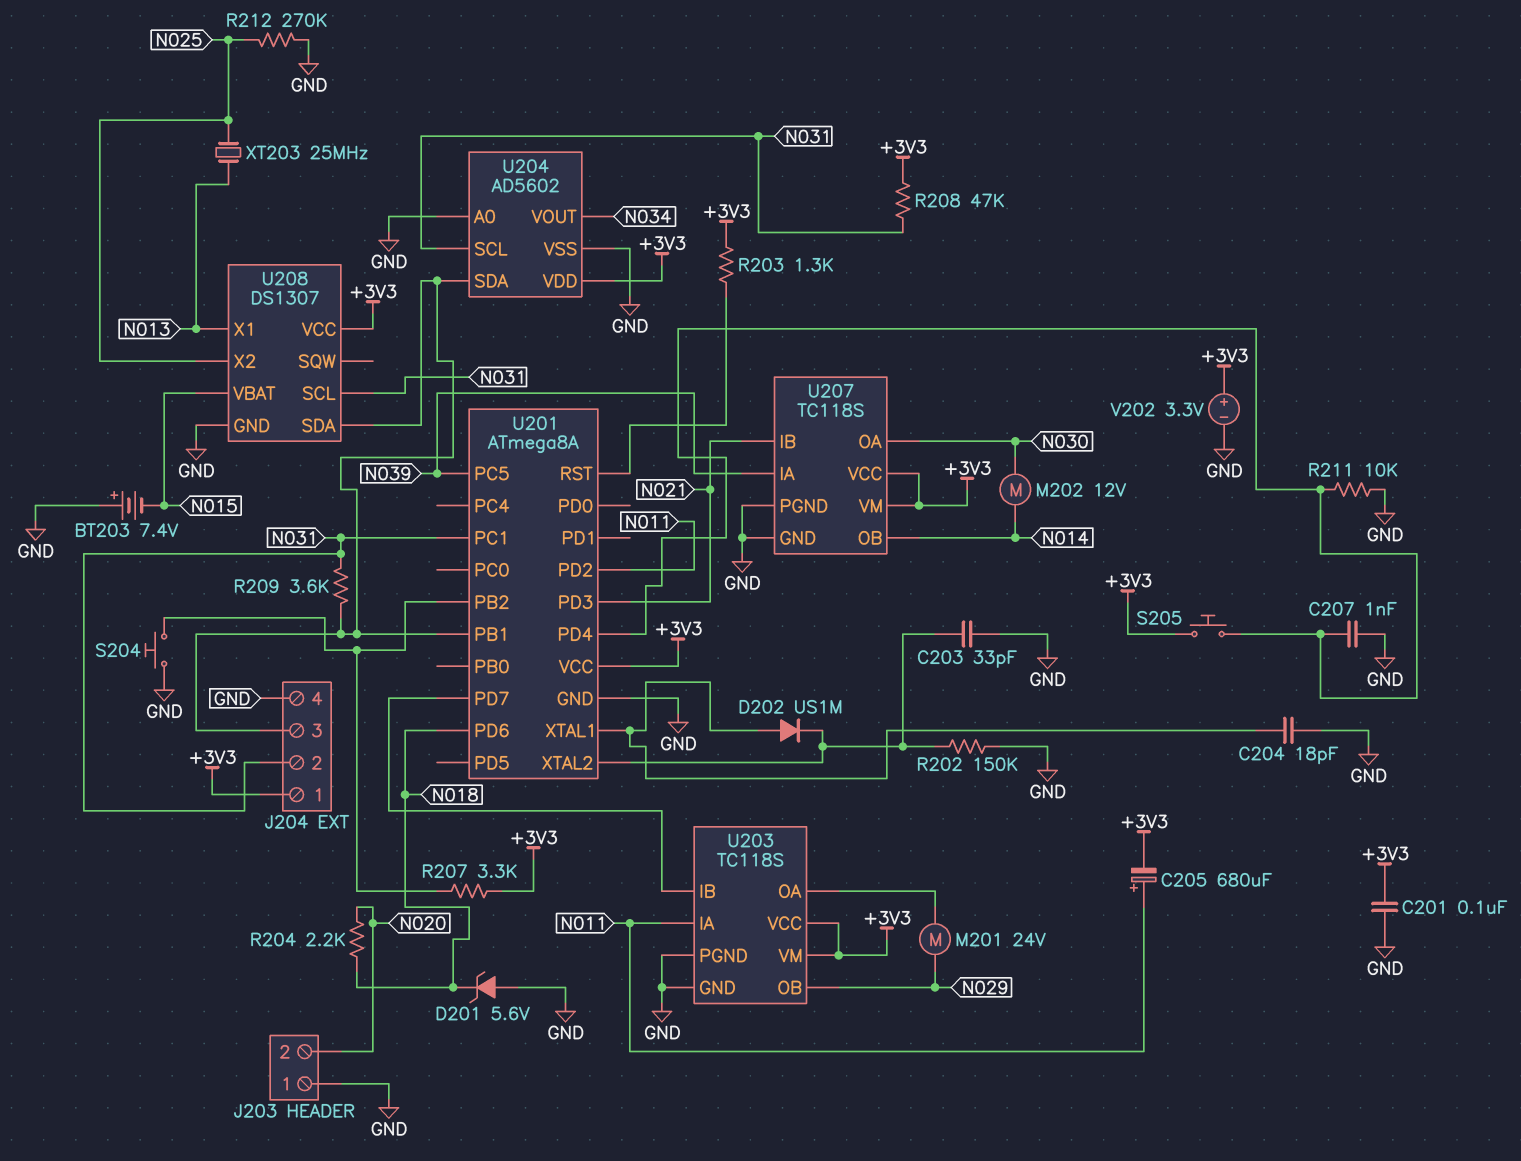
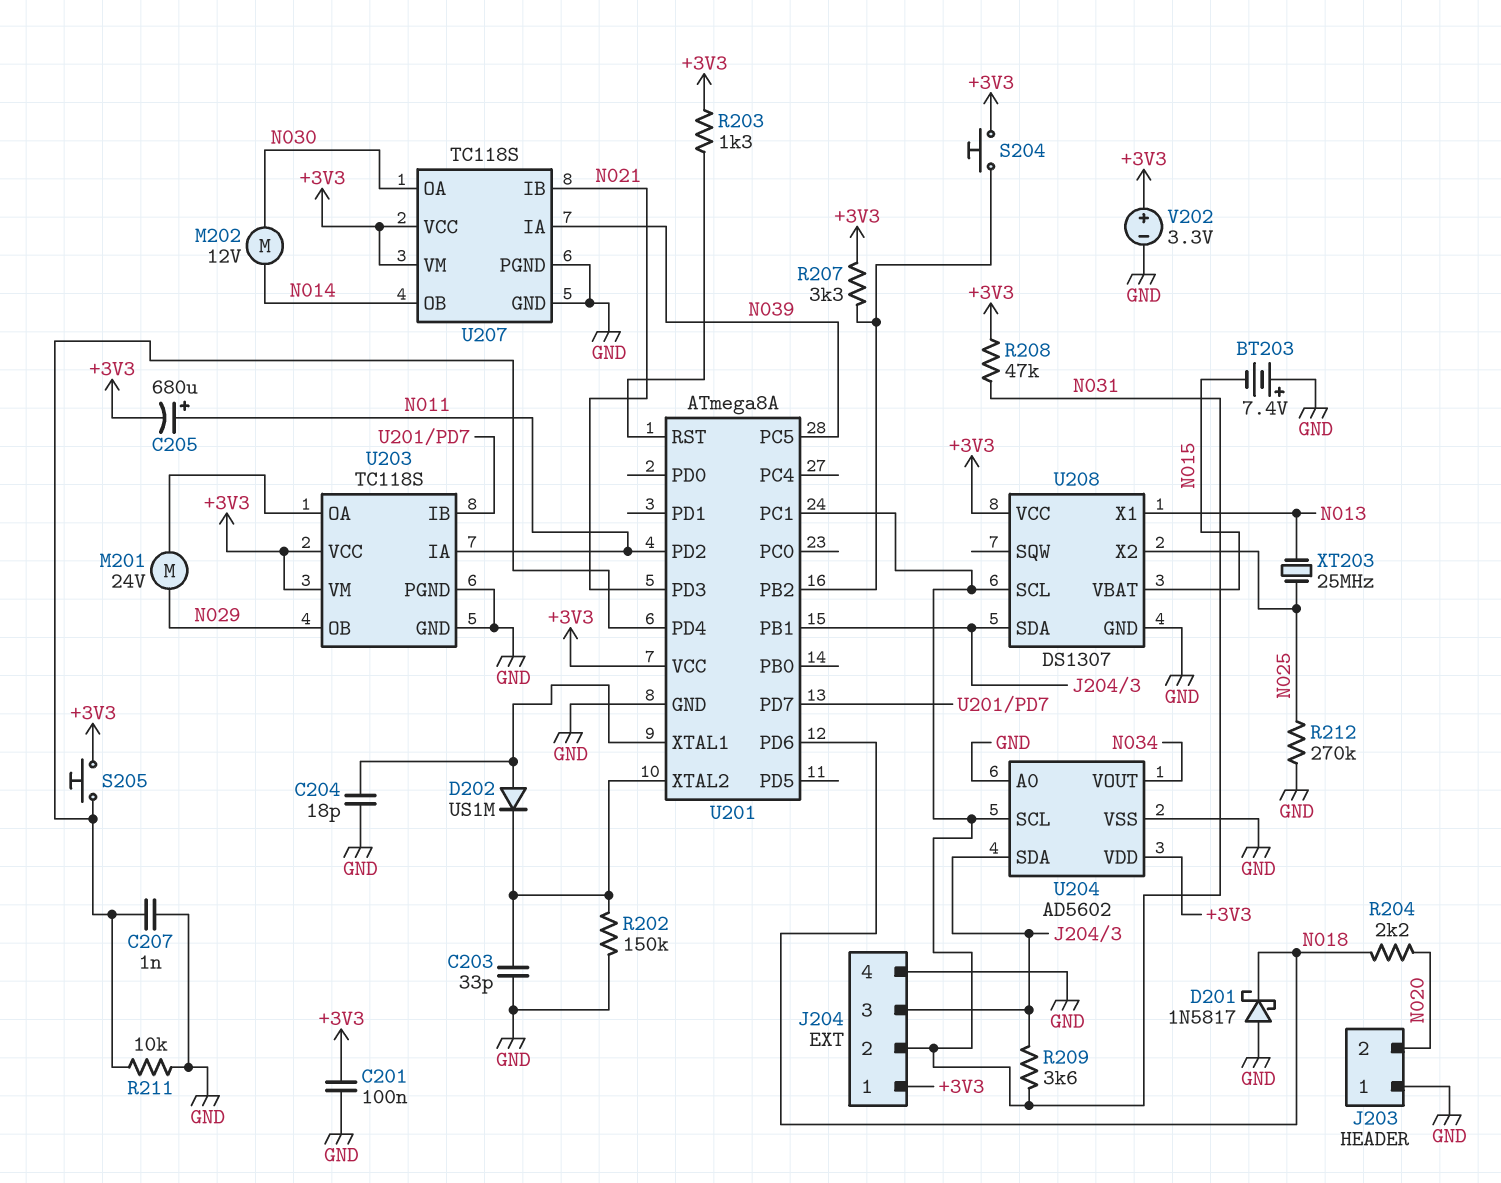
D201: zener 5.6V (A GND, K N018) -> schottky 1N5817 (A GND, K N018)
S204: button (GND, U201/PB2) -> button (+3V3, U201/PB2)

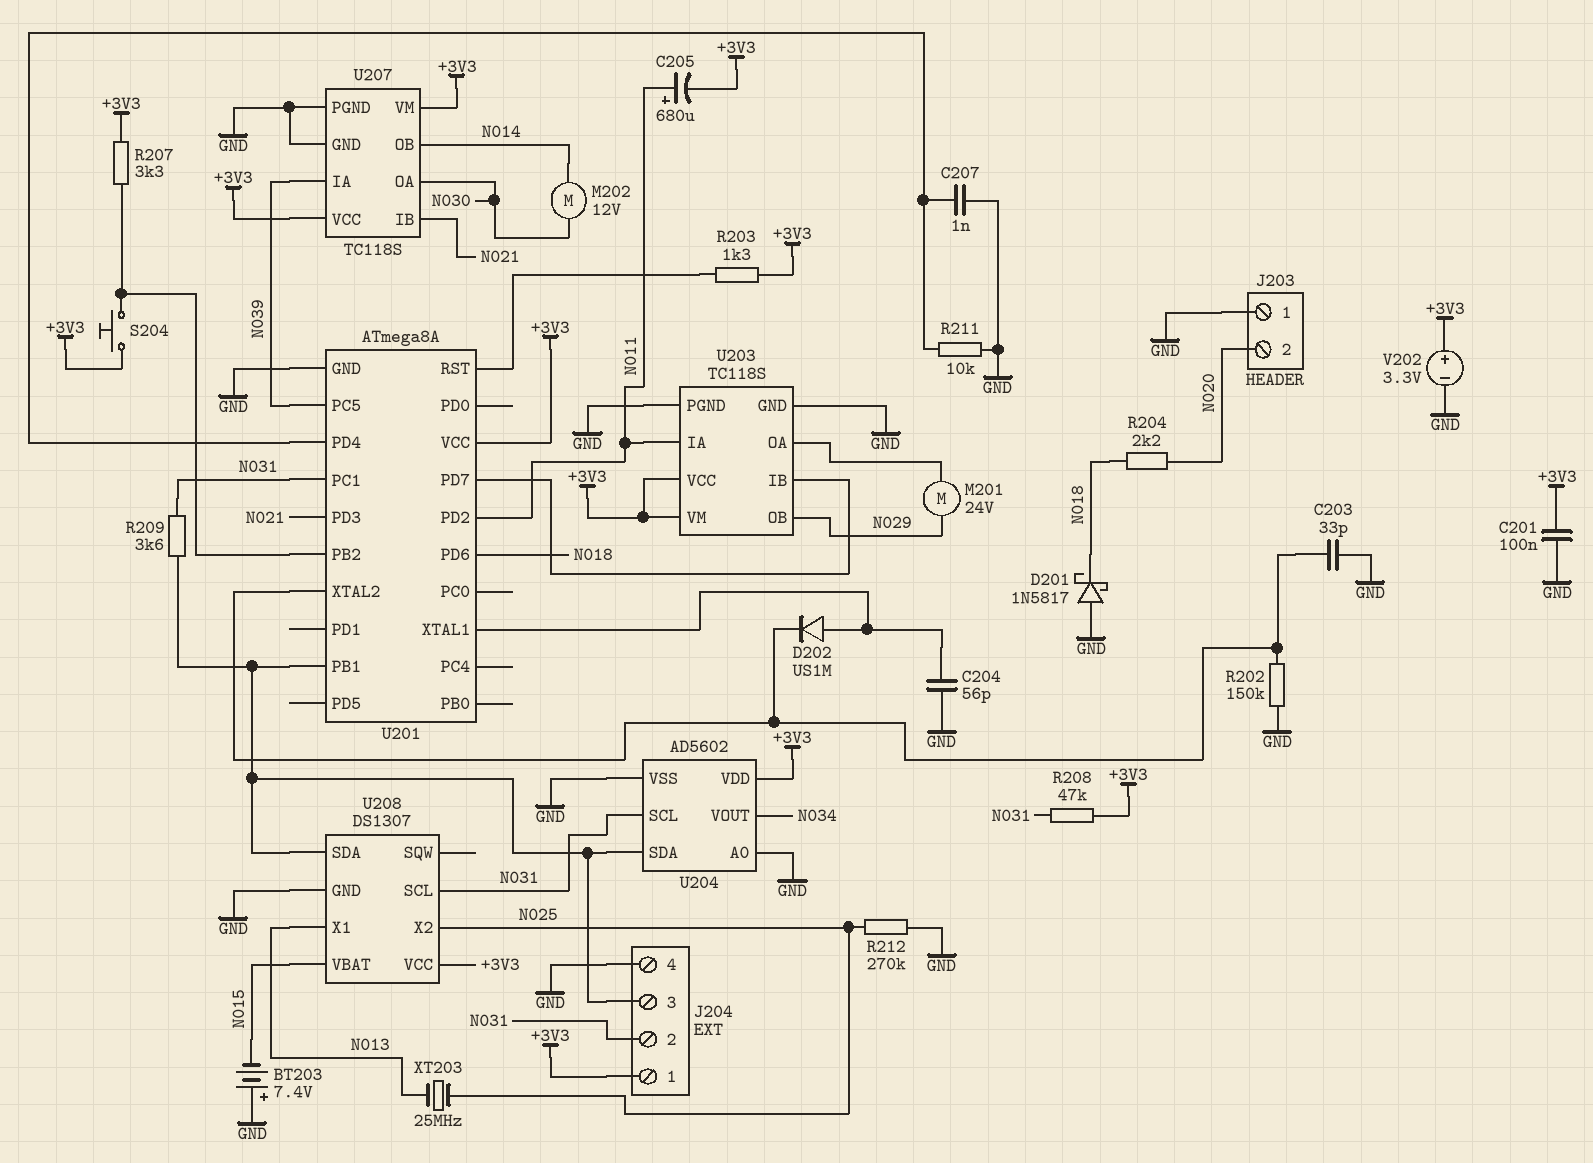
C204: 18pF (GND, U201/XTAL1) -> 56pF (GND, U201/XTAL1)
S205: button (+3V3, U201/PD4) -> none

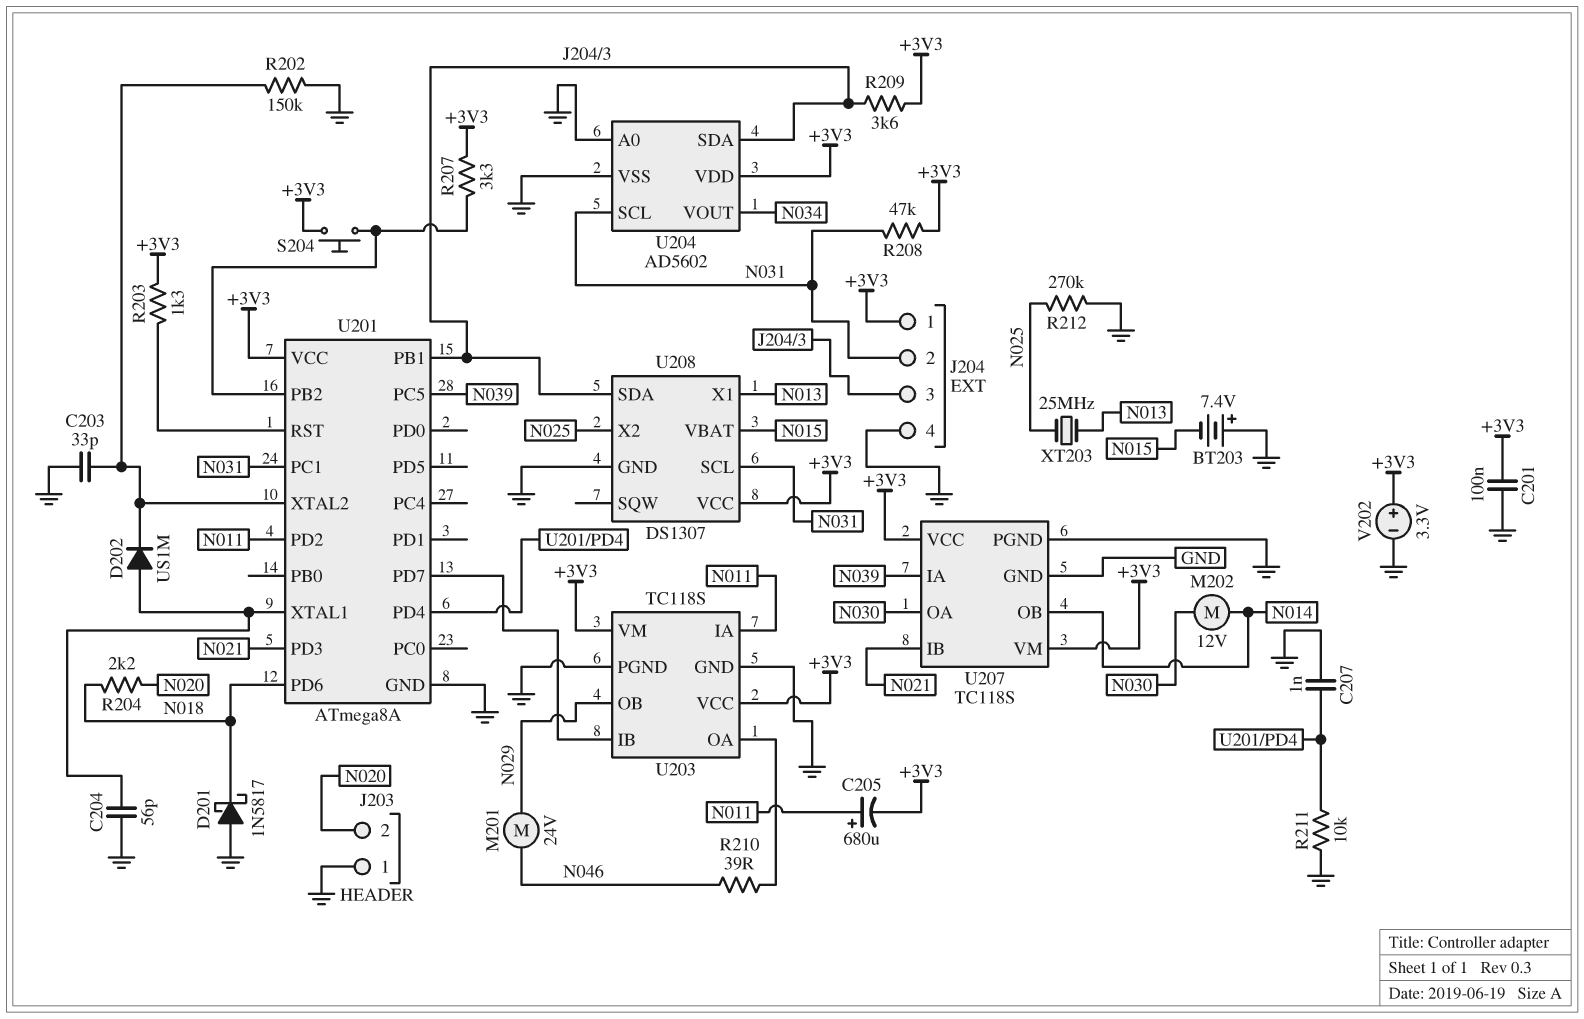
M201: motor 24V (N029, U203/OA) -> motor 24V (N029, N046)
R209: 3.6k (J204/3, N031) -> 3.6k (+3V3, J204/3)
R210: none -> 39 (N046, U203/OA)

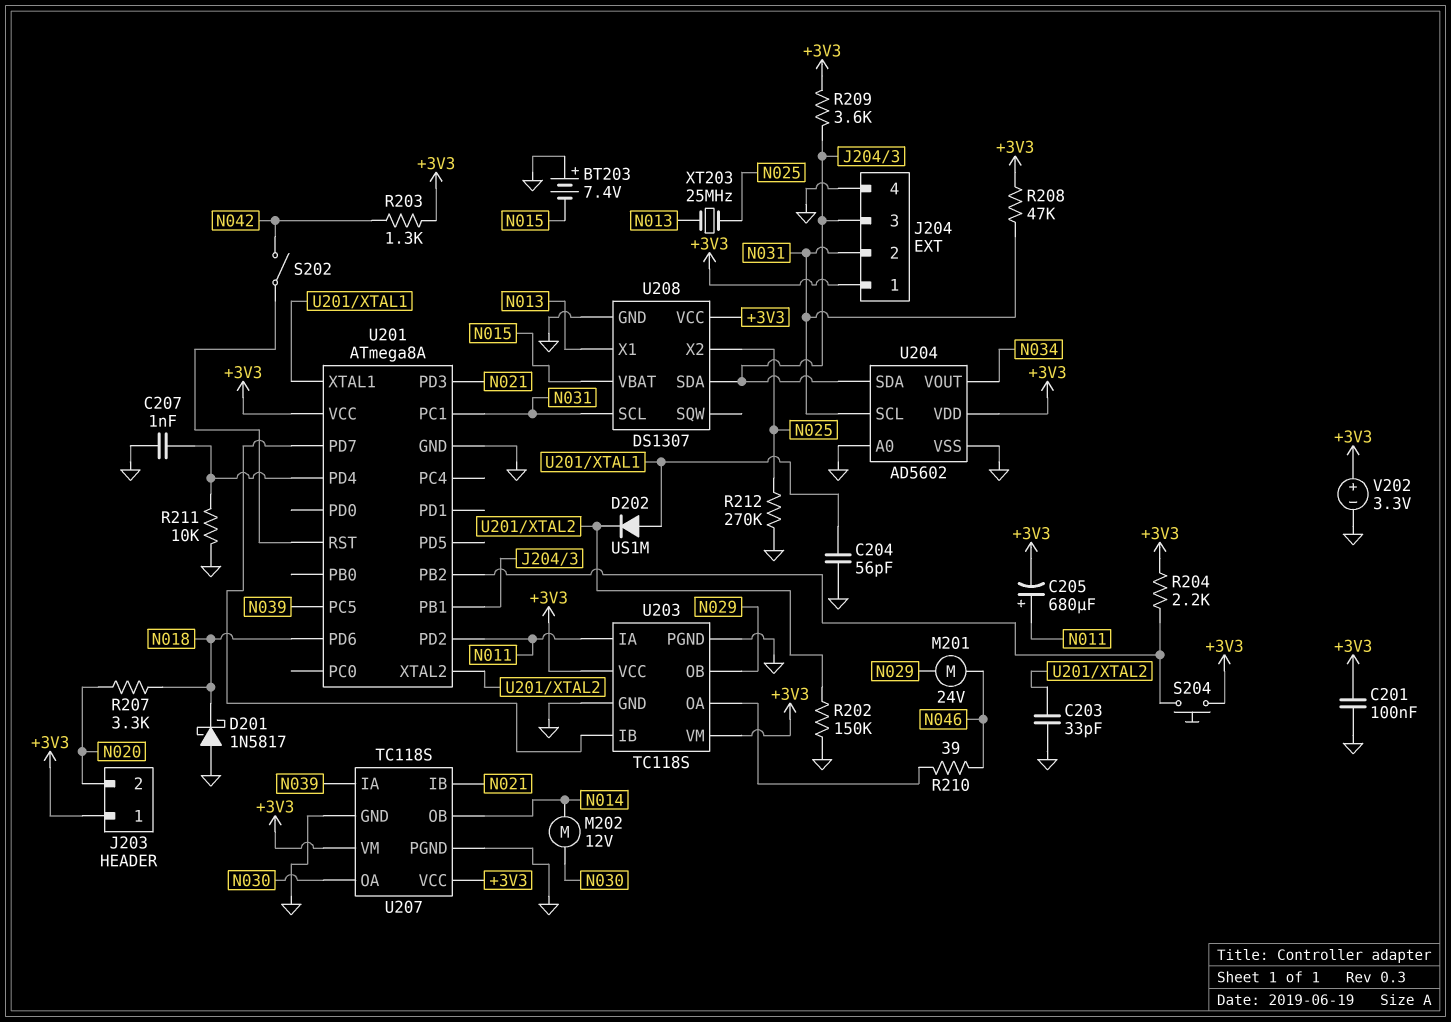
J203 pin 1: GND -> +3V3
R203: 1.3k (+3V3, U201/RST) -> 1.3k (+3V3, N042)
R204: 2.2k (N018, N020) -> 2.2k (+3V3, U201/PB2)
R207: 3.3k (+3V3, U201/PB2) -> 3.3k (N018, N020)
S202: none -> switch (N042, U201/RST)

